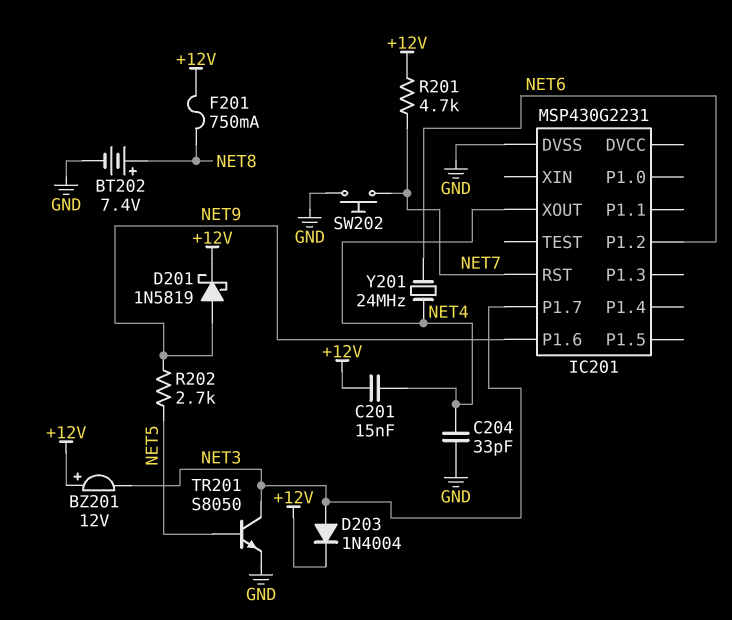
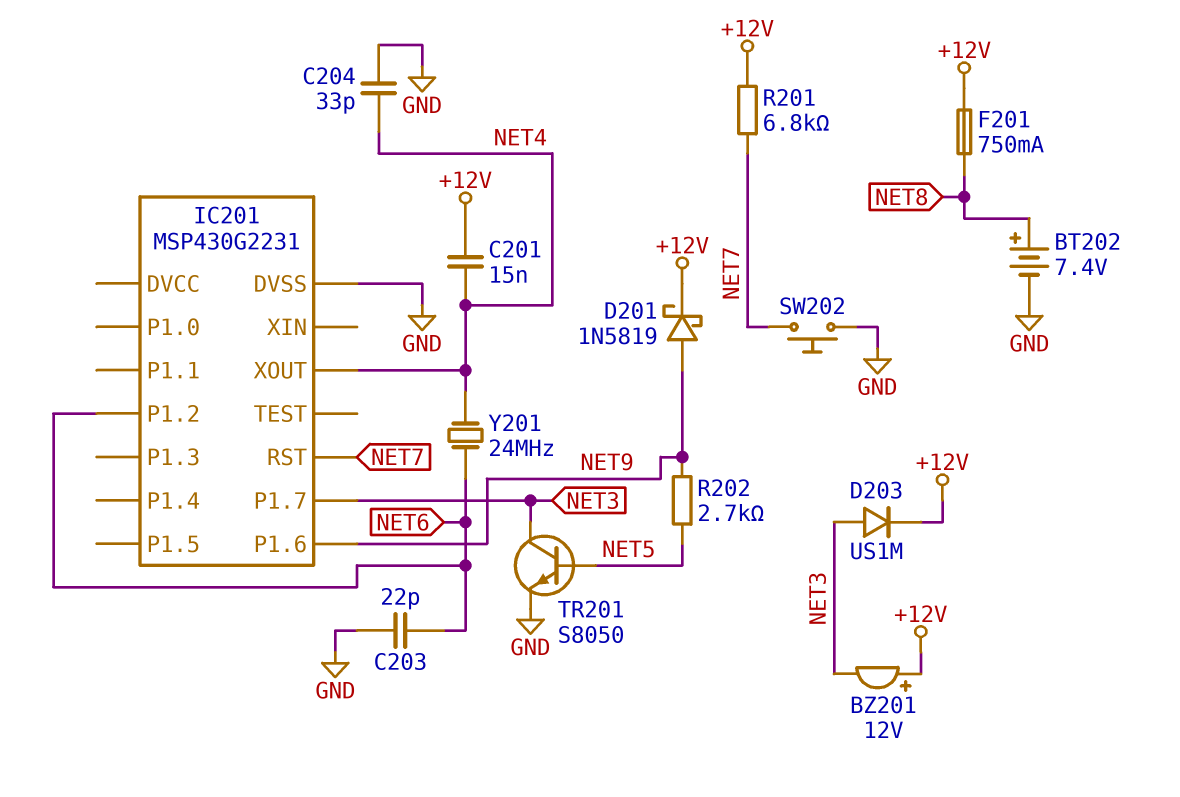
C203: none -> 22pF (GND, NET6)
D203: diode 1N4004 (A NET3, K +12V) -> diode US1M (A NET3, K +12V)
R201: 4.7k (+12V, NET7) -> 6.8k (+12V, NET7)

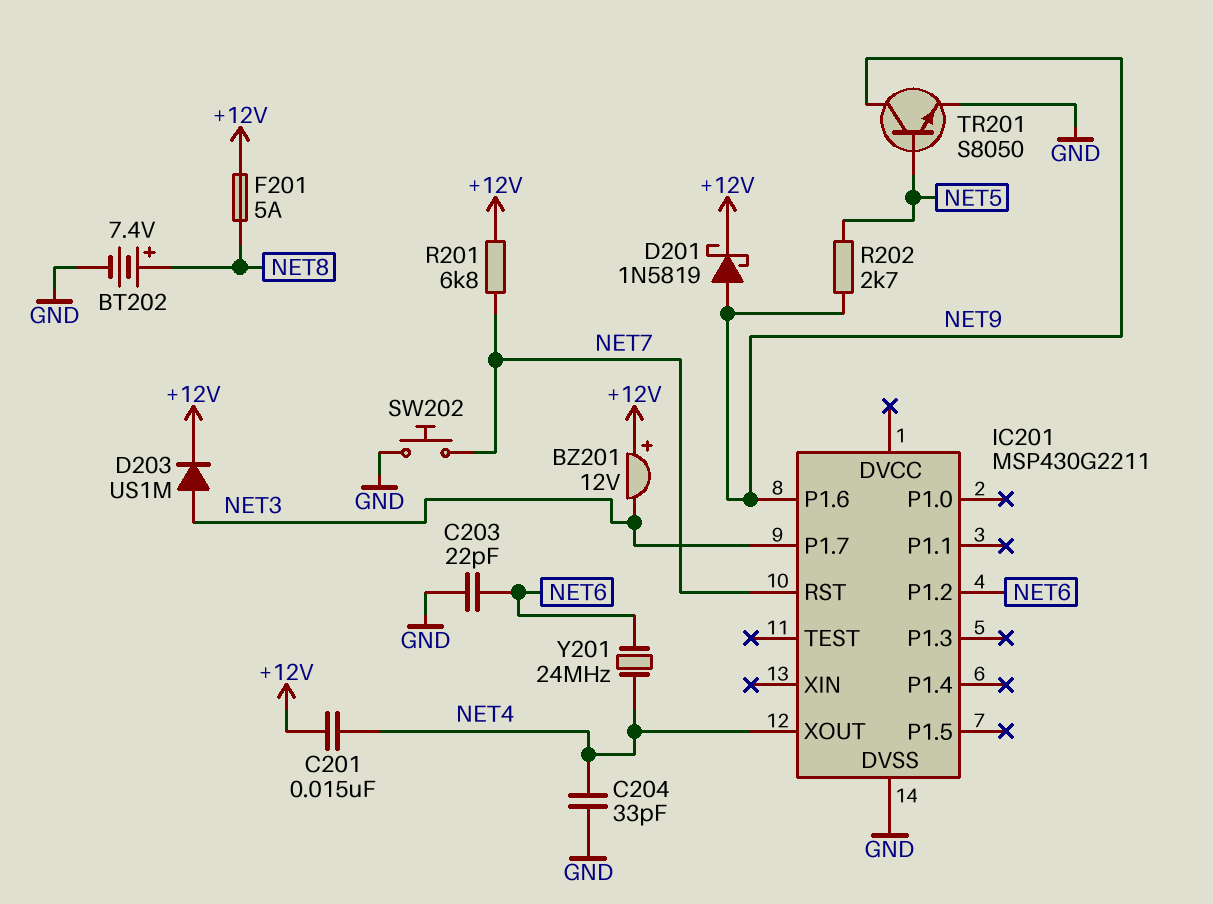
F201: 750mA (+12V, NET8) -> 5A (+12V, NET8)
IC201: MSP430G2231 -> MSP430G2211
TR201: NPN S8050 (B NET5, C NET3, E GND) -> NPN S8050 (B NET5, C NET9, E GND)

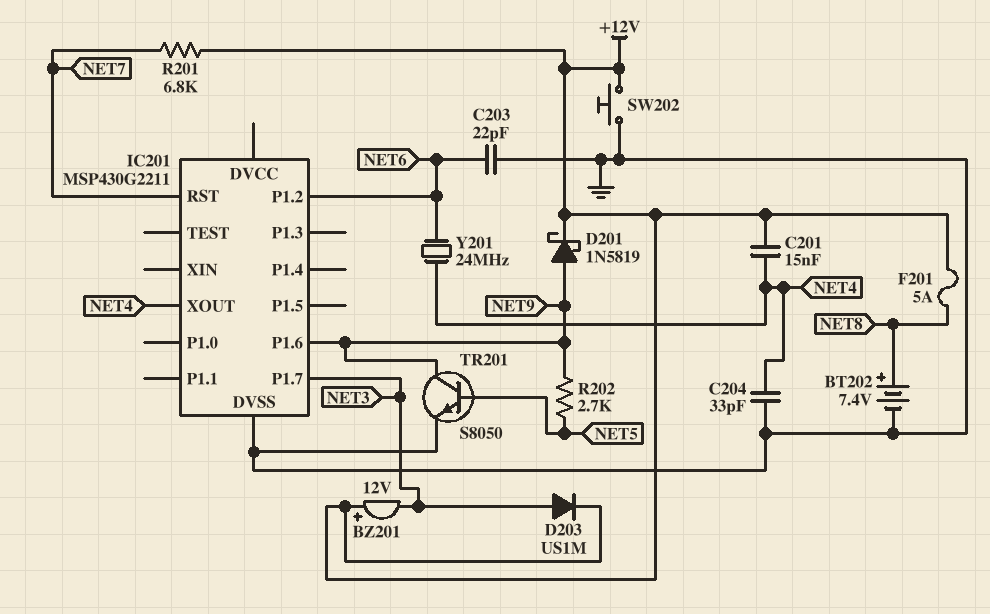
SW202: button (GND, NET7) -> button (+12V, GND)

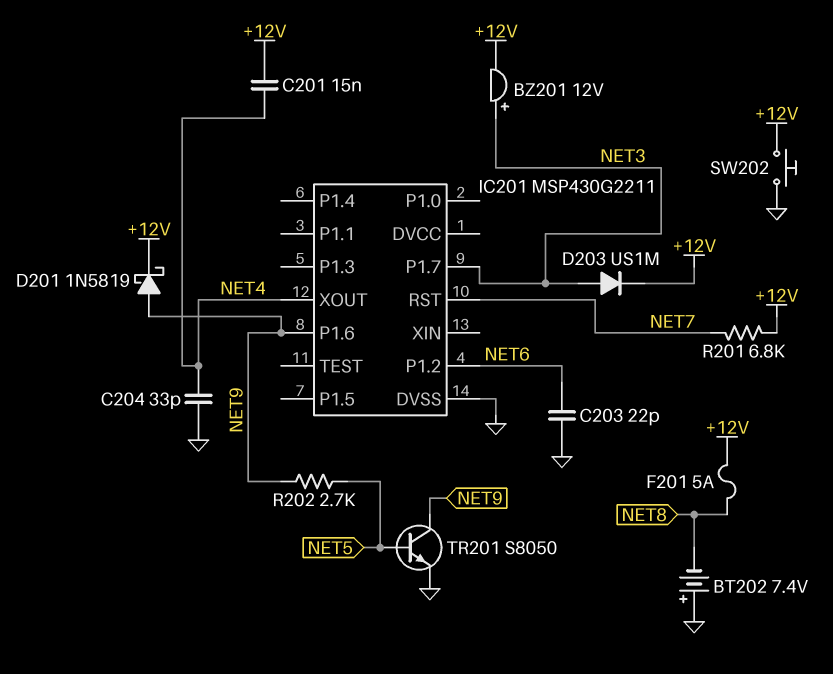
BT202: 7.4V (plus NET8, minus GND) -> 7.4V (plus GND, minus NET8)
BZ201: buzzer 12V (plus +12V, minus NET3) -> buzzer 12V (plus NET3, minus +12V)
Y201: 24MHz (NET4, NET6) -> none

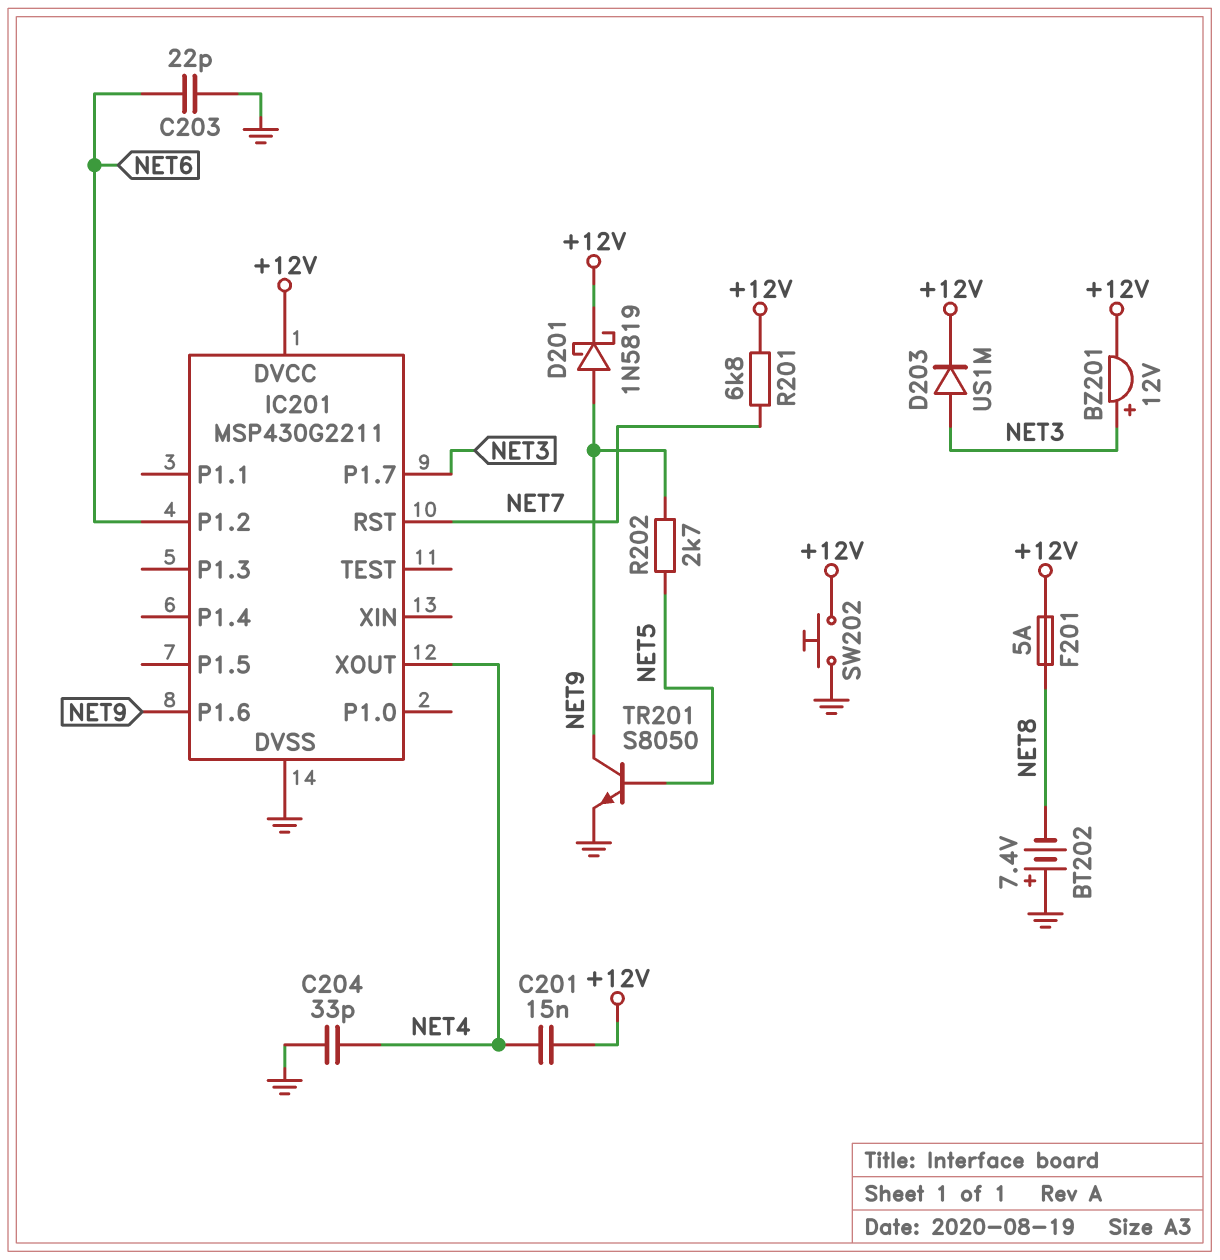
IC201 pin DVCC: none -> +12V

